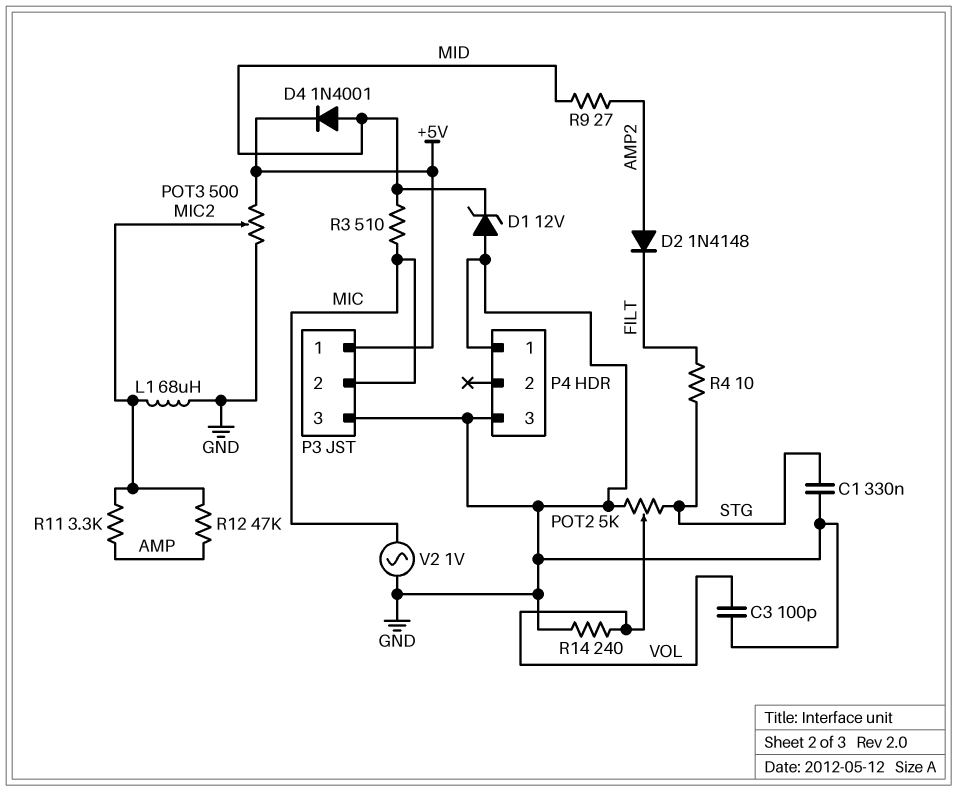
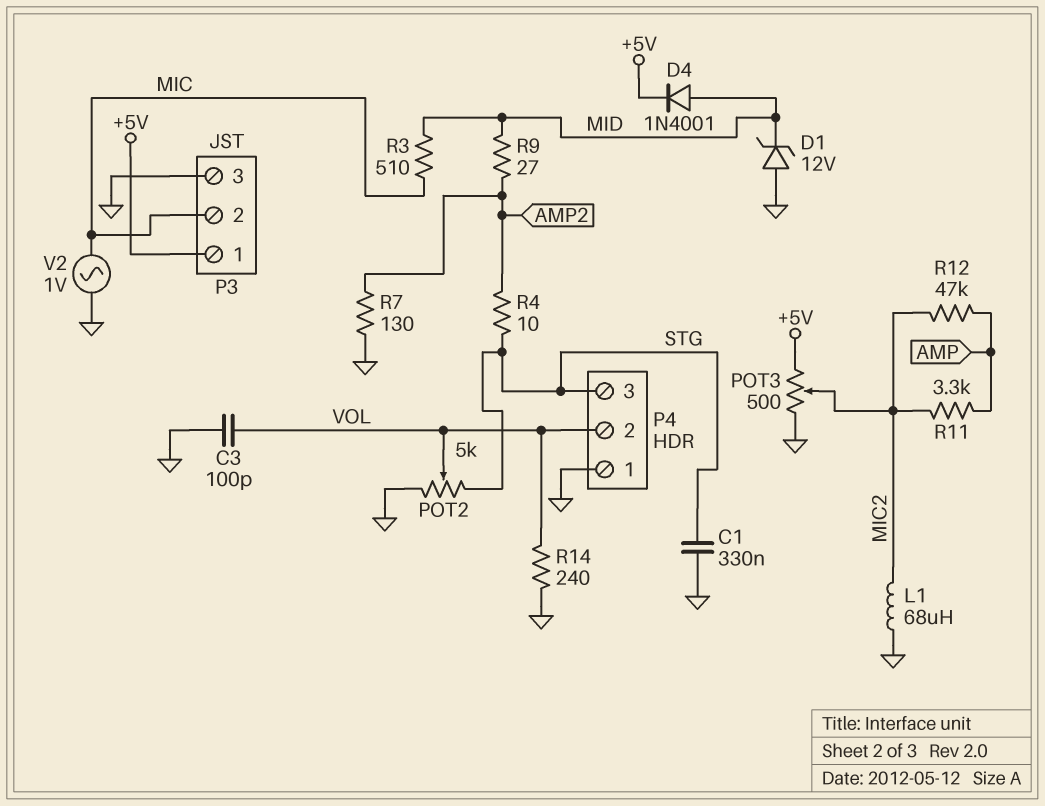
D2: diode 1N4148 (A AMP2, K FILT) -> none
P4 pin 2: none -> VOL
P4 pin 3: GND -> STG
R4: 10 (FILT, STG) -> 10 (AMP2, STG)
R7: none -> 130 (AMP2, GND)

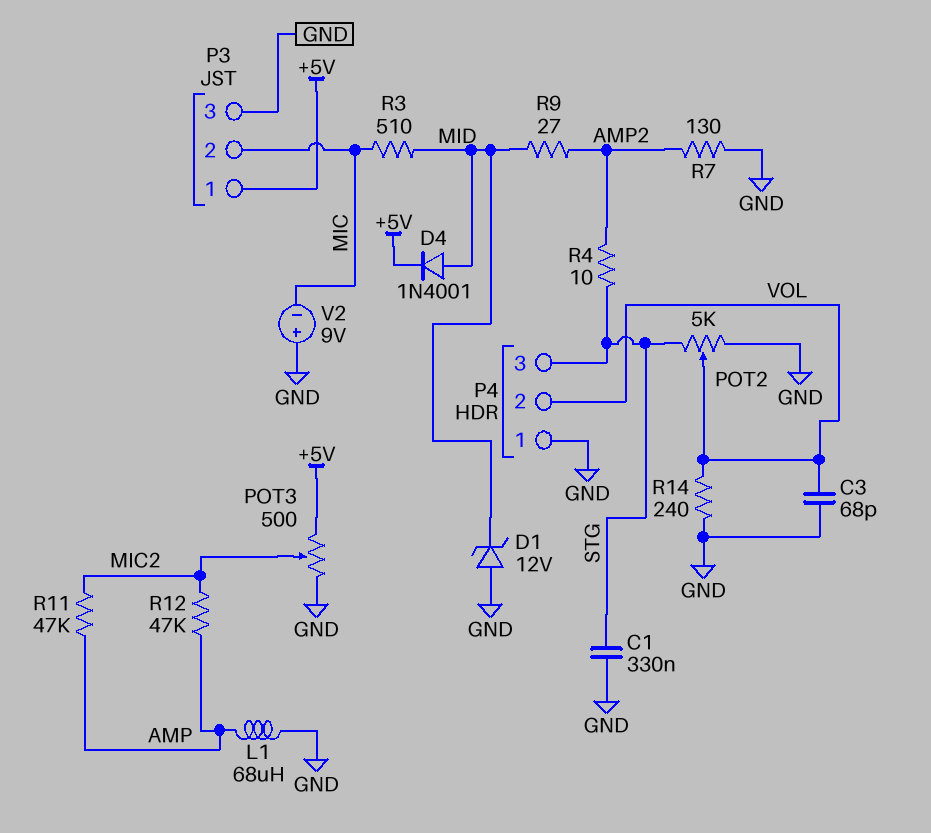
C3: 100pF (GND, VOL) -> 68pF (GND, VOL)
L1: 68uH (GND, MIC2) -> 68uH (AMP, GND)
R11: 3.3k (AMP, MIC2) -> 47k (AMP, MIC2)
V2: AC 1V (GND, MIC) -> 9V (plus GND, minus MIC)

